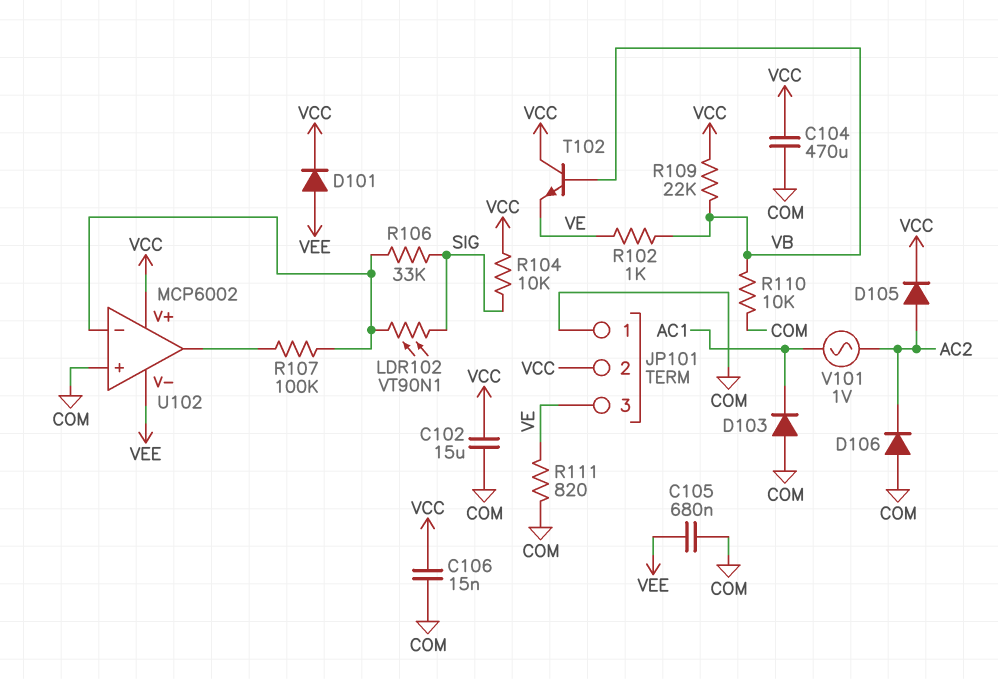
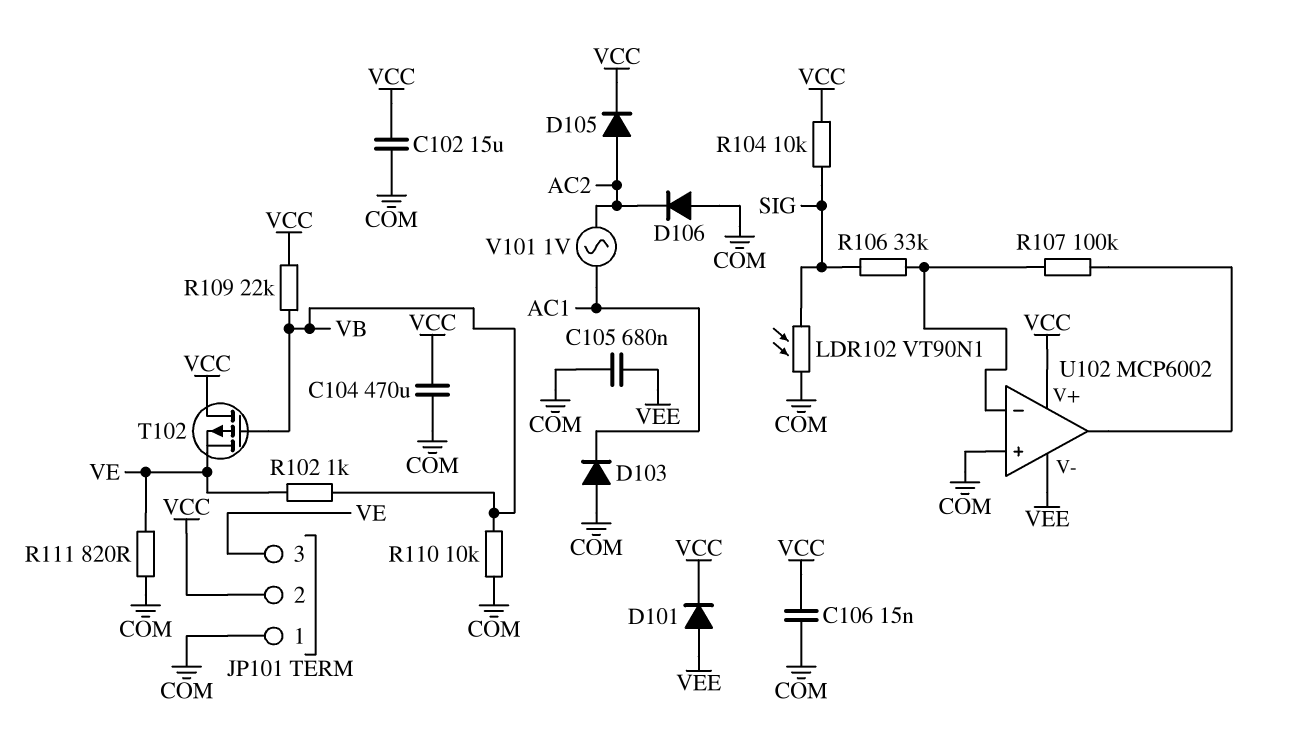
LDR102: VT90N1 (SIG, U102/in-) -> VT90N1 (COM, SIG)
T102: NPN (B VB, C VCC, E VE) -> PMOS (G VB, D VCC, S VE)

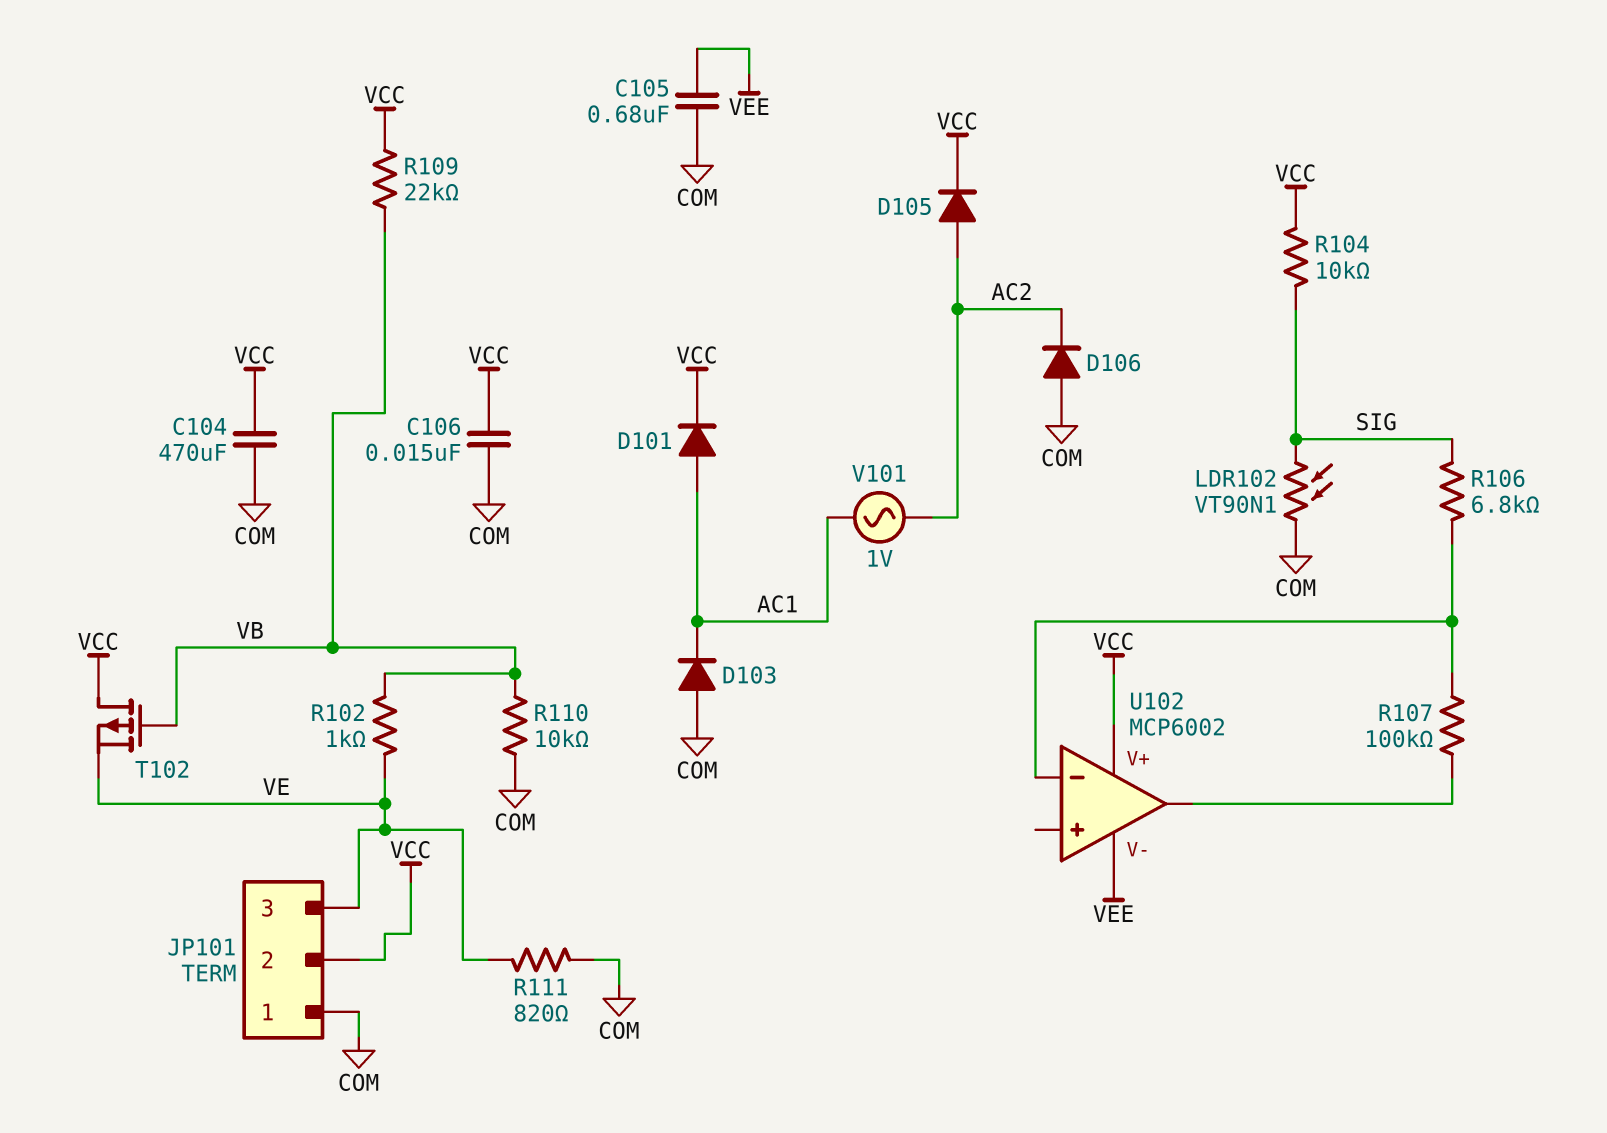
C102: 15uF (COM, VCC) -> none
D101: diode (A VEE, K VCC) -> diode (A AC1, K VCC)
R106: 33k (SIG, U102/in-) -> 6.8k (SIG, U102/in-)
U102 pin in+: COM -> none

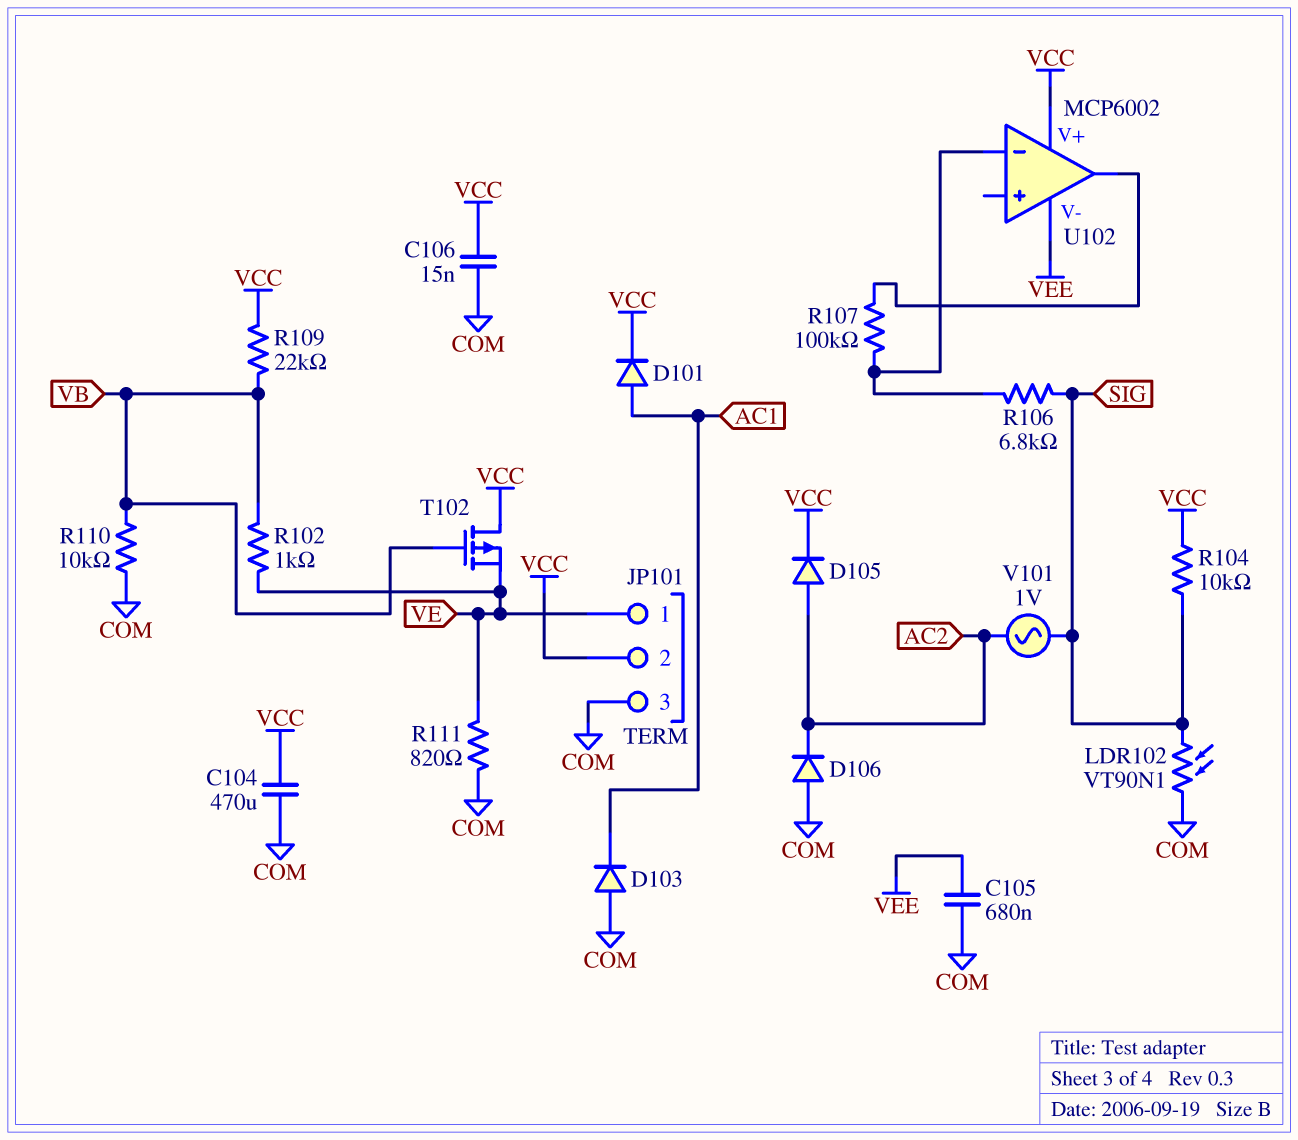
JP101 pin 1: COM -> VE
JP101 pin 3: VE -> COM
V101: AC 1V (AC1, AC2) -> AC 1V (AC2, SIG)

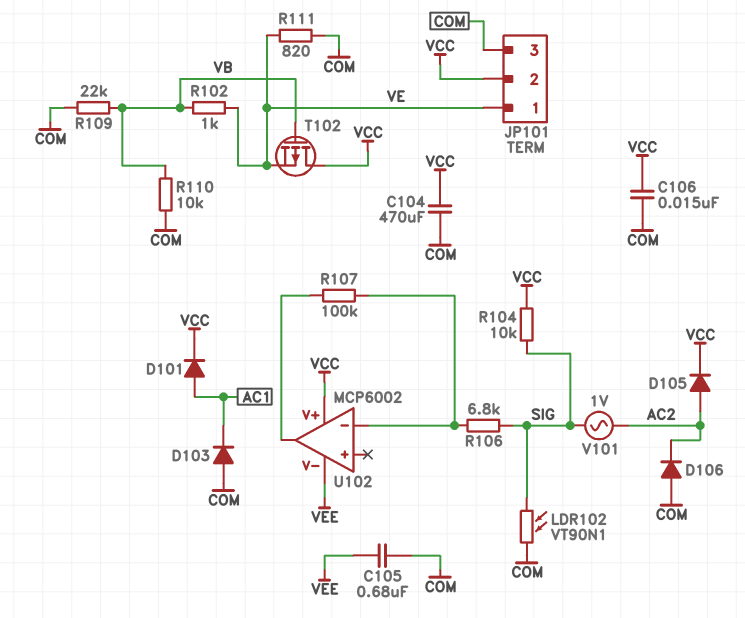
R109: 22k (VB, VCC) -> 22k (COM, VB)

